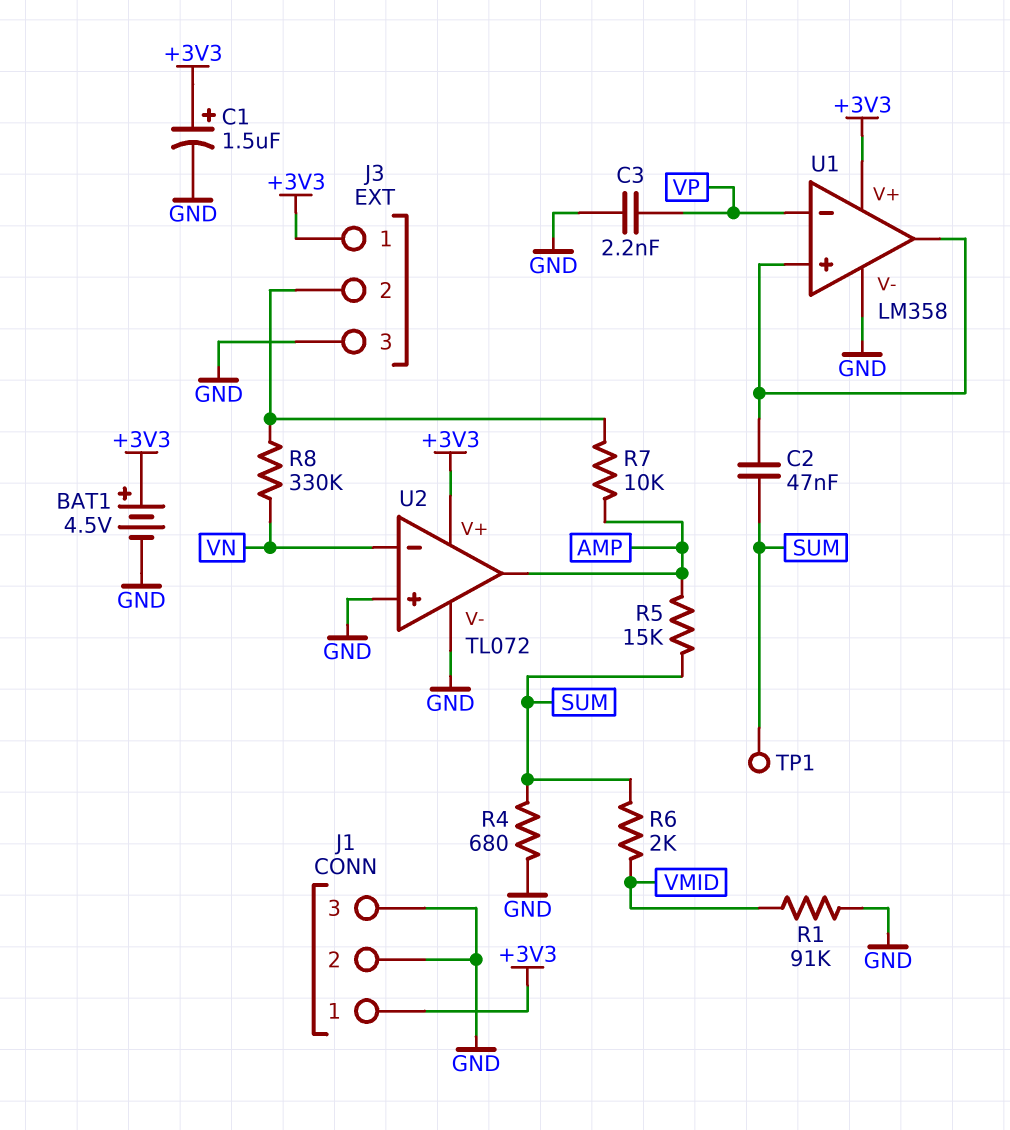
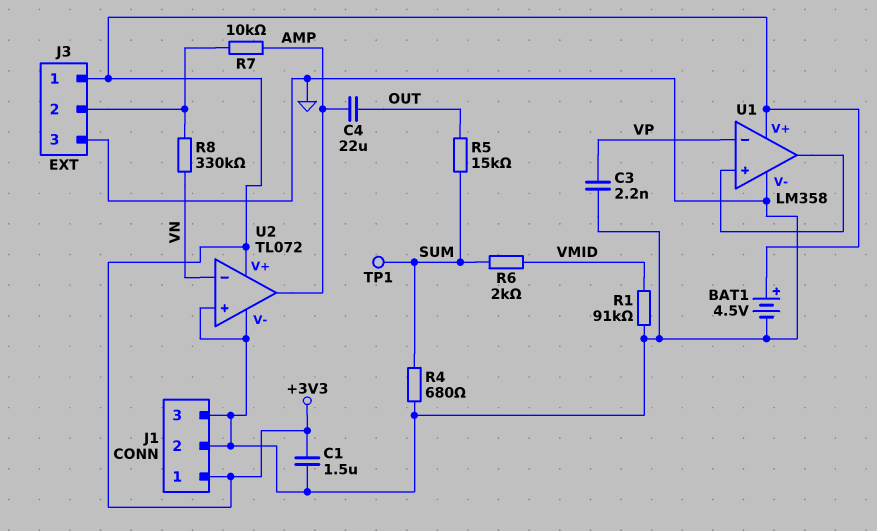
C1: 1.5uF (plus +3V3, minus GND) -> 1.5uF (+3V3, GND)
C2: 47nF (SUM, U1/in+) -> none
C4: none -> 22uF (AMP, OUT)
R5: 15k (AMP, SUM) -> 15k (OUT, SUM)

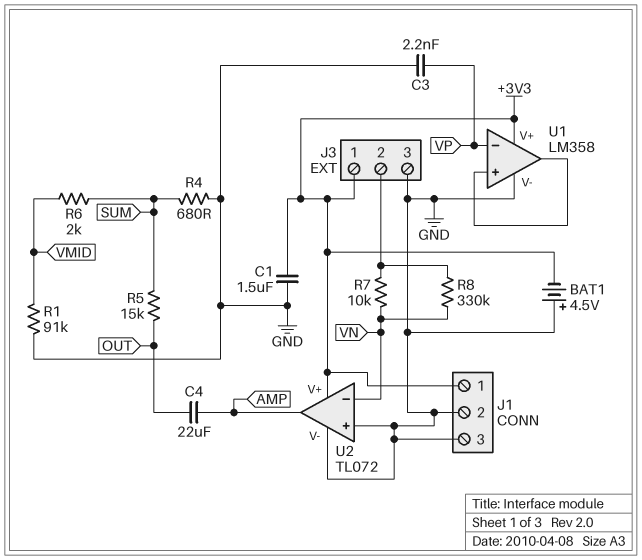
BAT1: 4.5V (plus +3V3, minus GND) -> 4.5V (plus GND, minus +3V3)
R7: 10k (AMP, J3/2) -> 10k (J3/2, VN)
TP1: test point (SUM) -> none

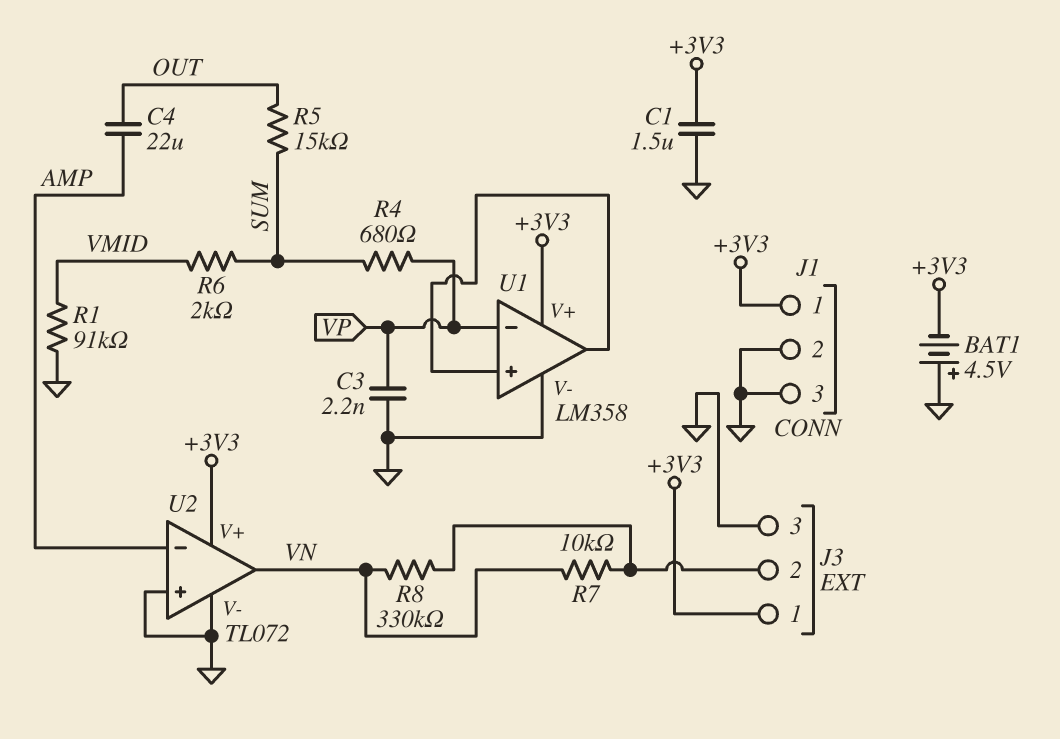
R4: 680 (GND, SUM) -> 680 (SUM, VP)
U2 pin in-: VN -> AMP
U2 pin out: AMP -> VN

